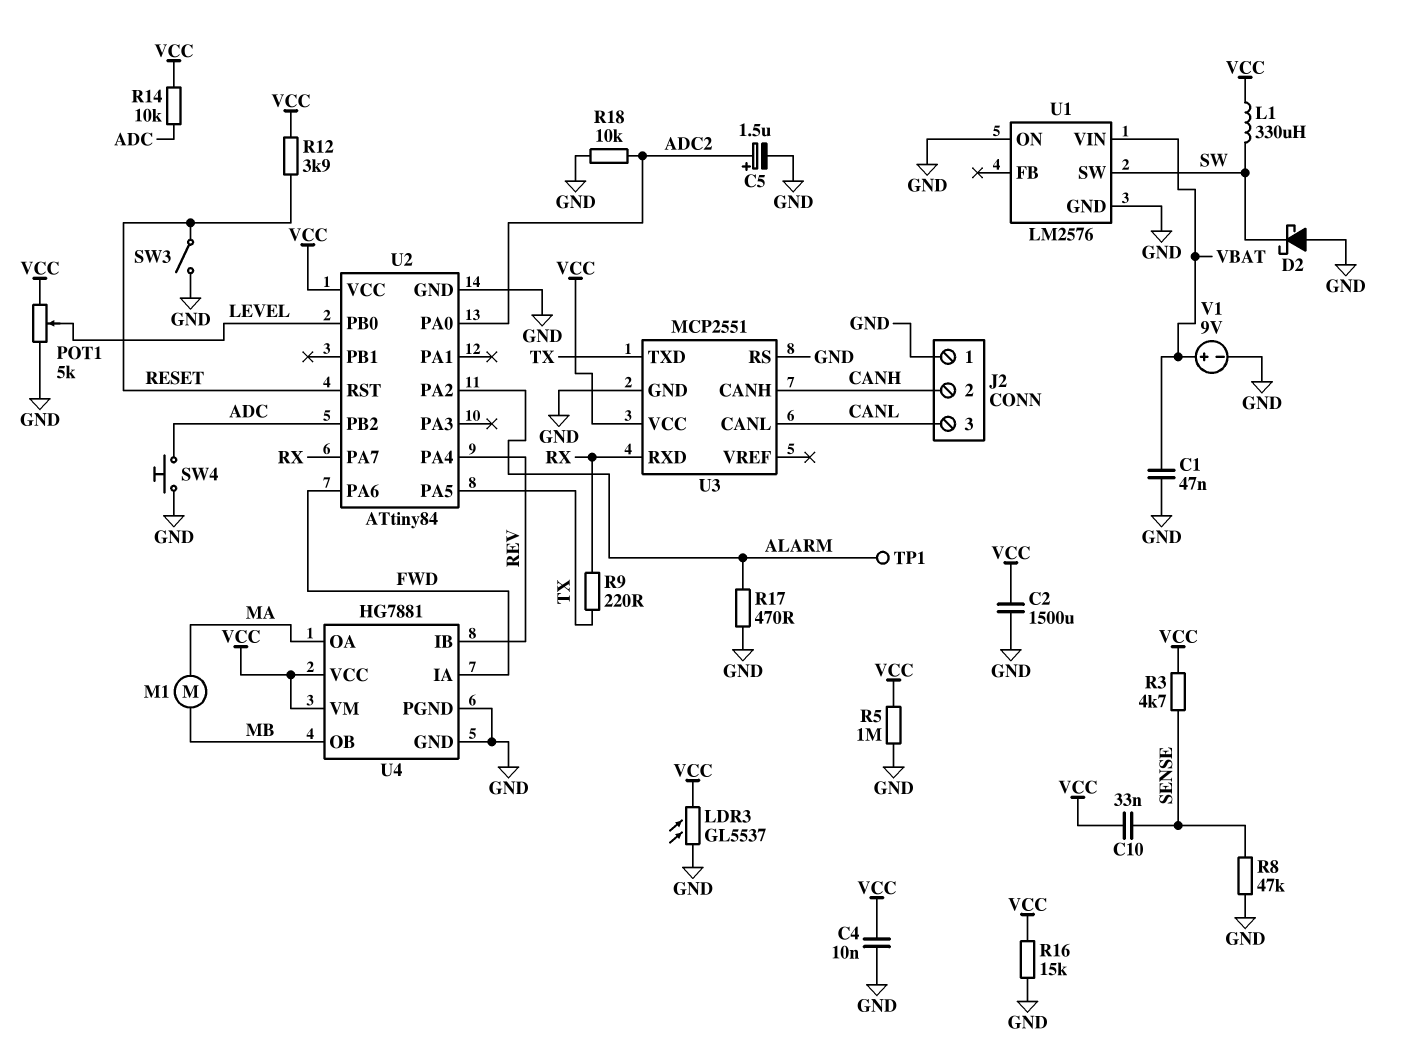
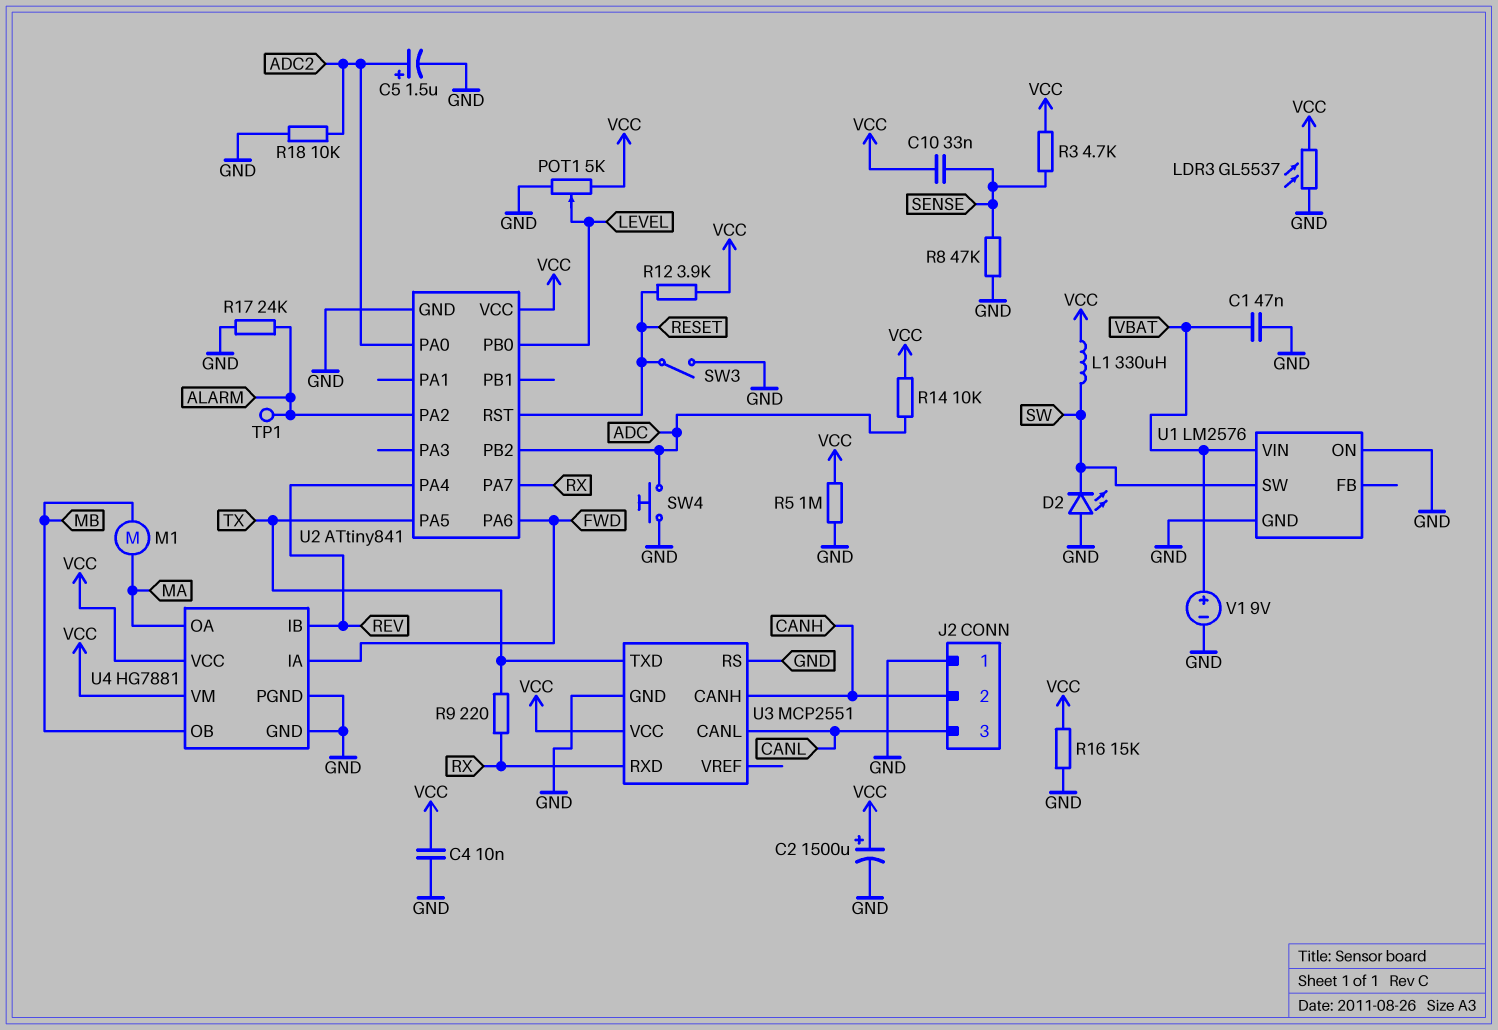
C2: 1500uF (GND, VCC) -> 1500uF (plus VCC, minus GND)
D2: schottky (A GND, K SW) -> LED (A GND, K SW)
R17: 470 (ALARM, GND) -> 24k (ALARM, GND)
U2: ATtiny84 -> ATtiny841

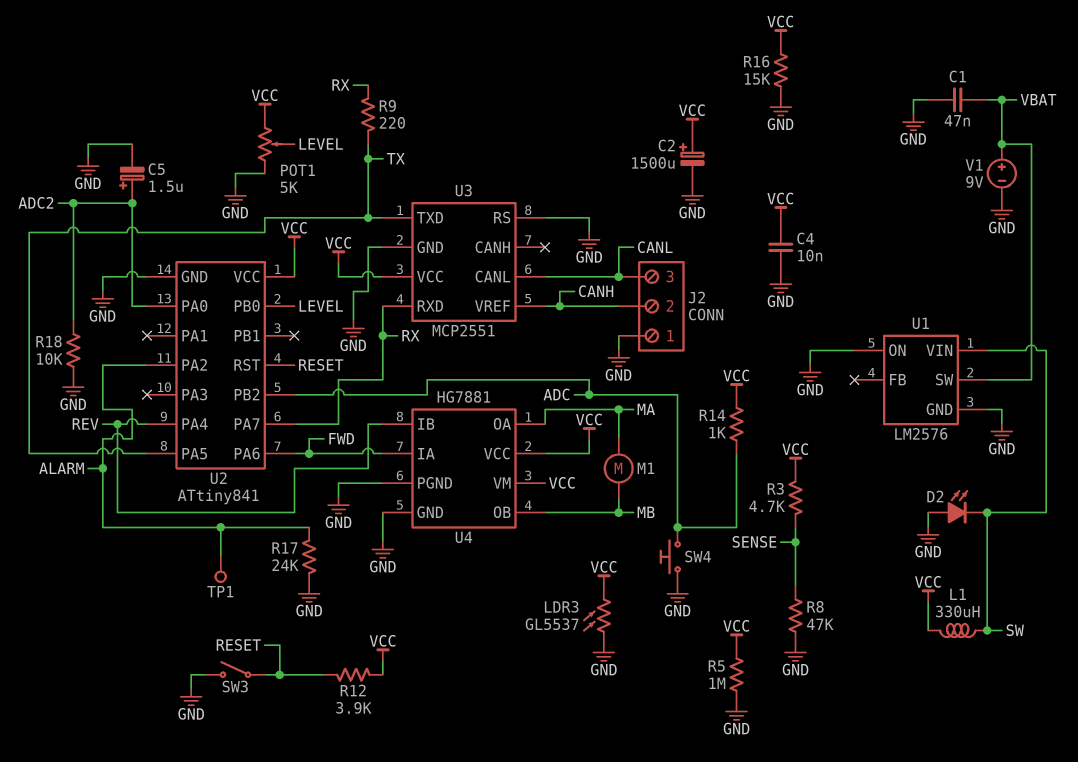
C10: 33nF (SENSE, VCC) -> none
R14: 10k (ADC, VCC) -> 1k (ADC, VCC)
U1 pin SW: SW -> VBAT
U1 pin VIN: VBAT -> SW
U3 pin CANH: CANH -> none
U3 pin VREF: none -> CANH

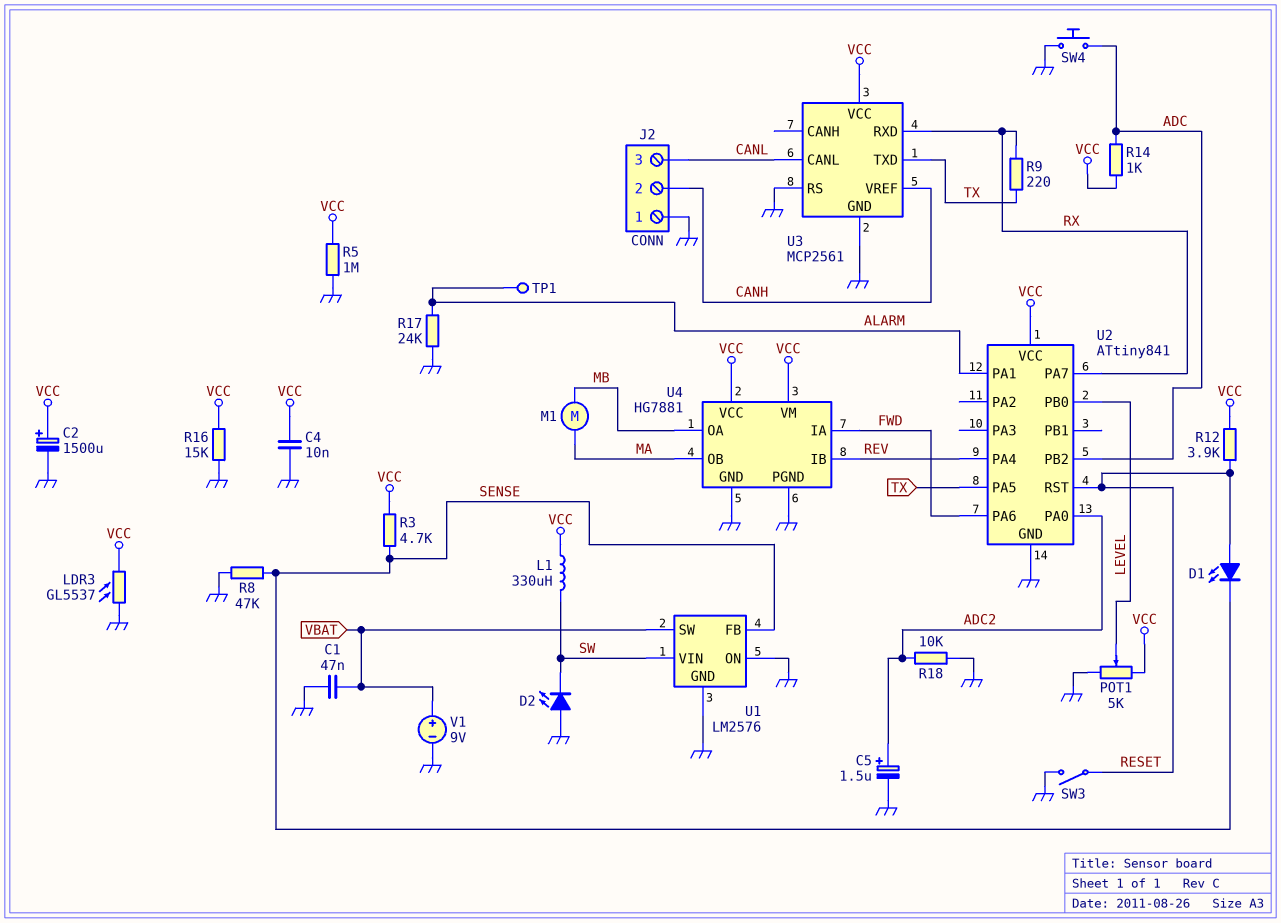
D1: none -> LED (A RESET, K SENSE)
U1 pin FB: none -> SENSE
U2 pin PA1: none -> ALARM
U2 pin PA2: ALARM -> none
U3: MCP2551 -> MCP2561
U4 pin OA: MA -> MB
U4 pin OB: MB -> MA

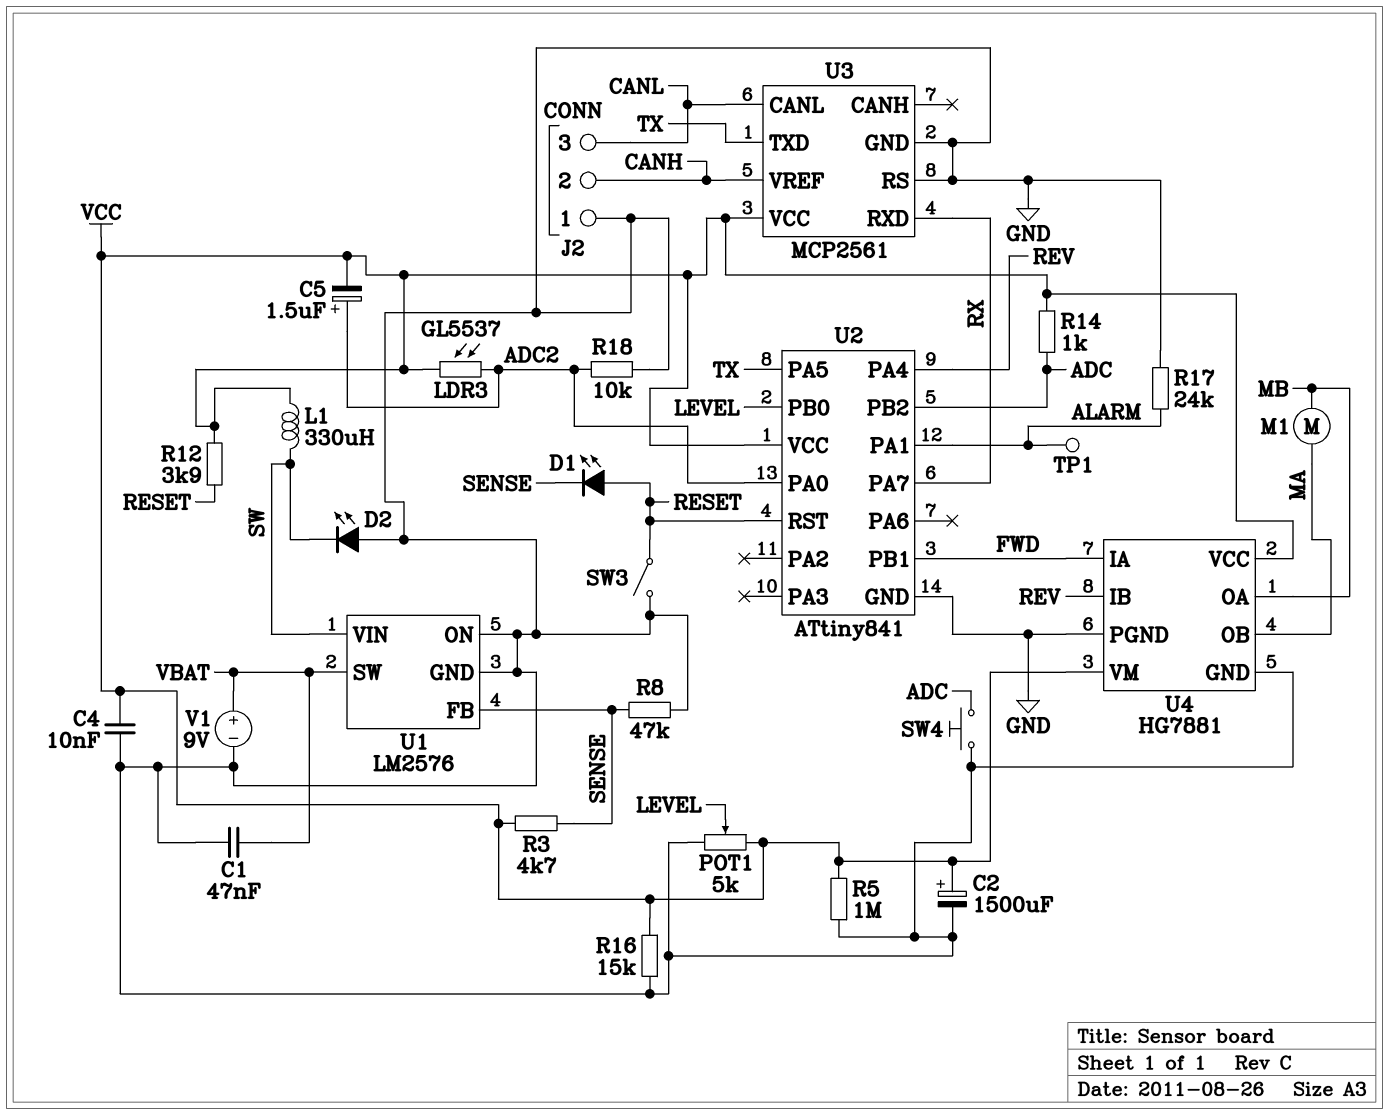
C5: 1.5uF (plus ADC2, minus GND) -> 1.5uF (plus ADC2, minus VCC)
LDR3: GL5537 (GND, VCC) -> GL5537 (ADC2, VCC)
R9: 220 (RX, TX) -> none
U2 pin PA6: FWD -> none
U2 pin PB1: none -> FWD

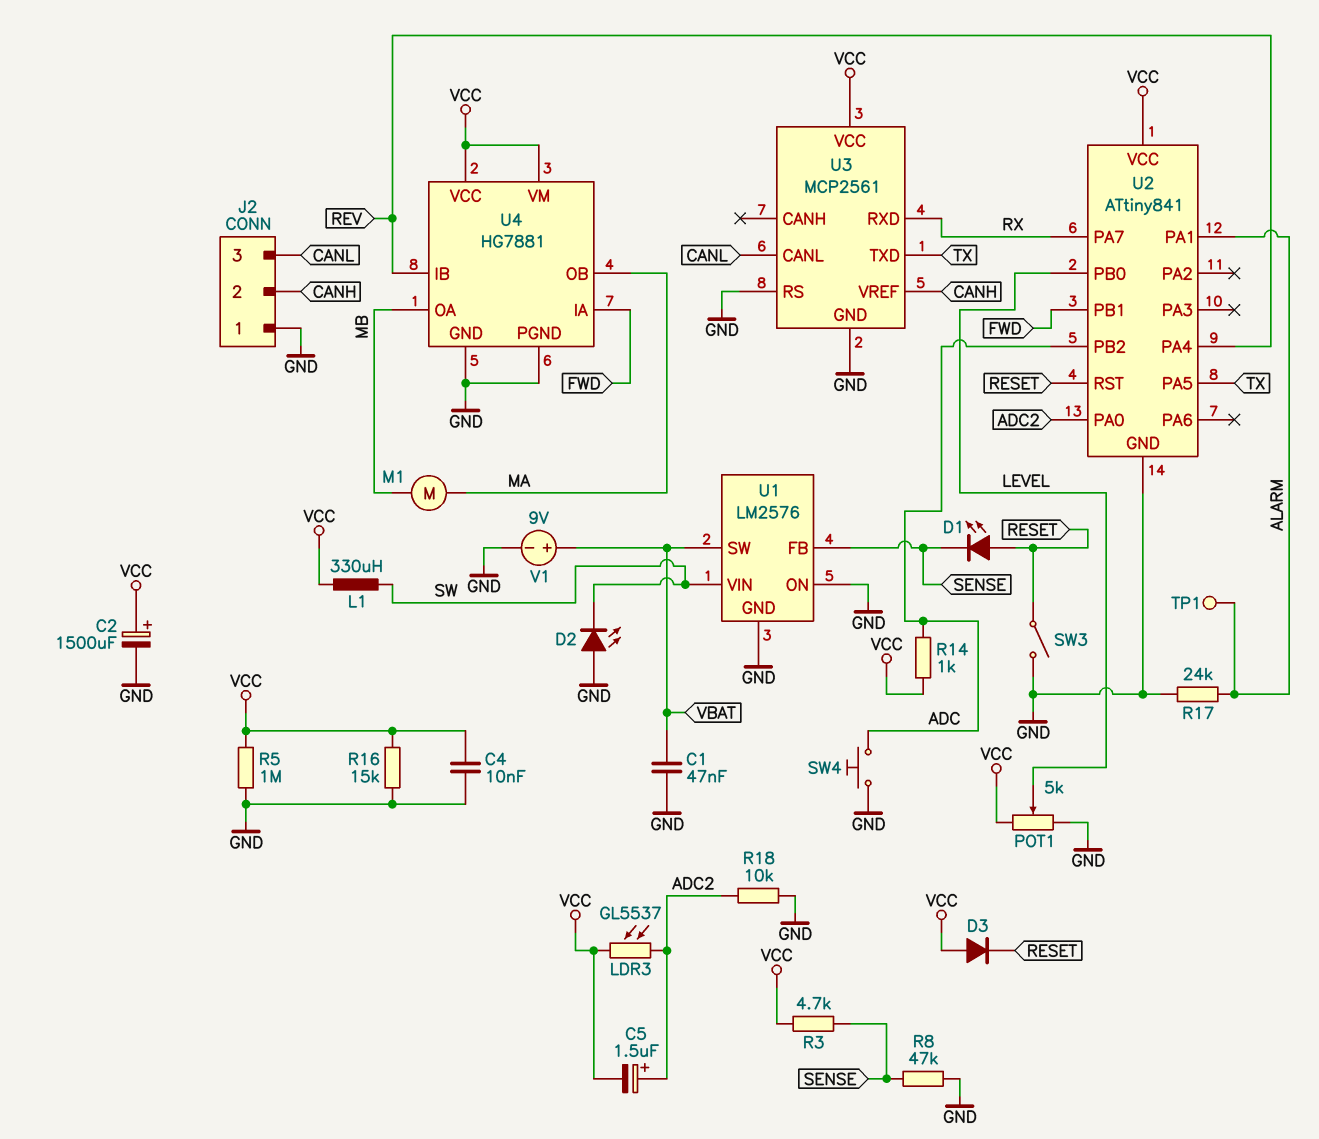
D3: none -> diode (A VCC, K RESET)
R12: 3.9k (RESET, VCC) -> none

